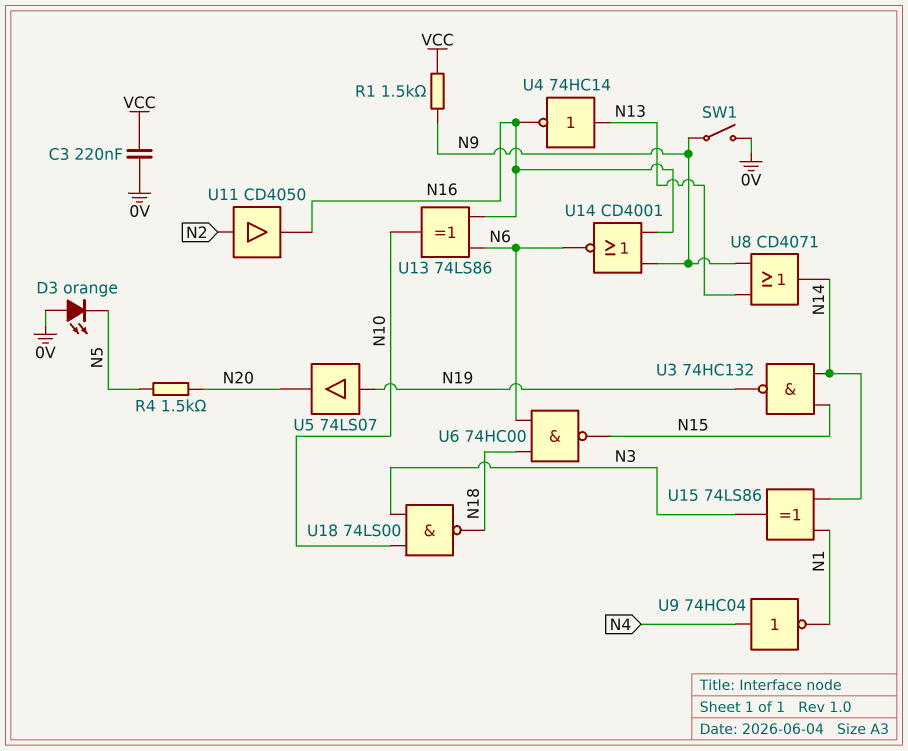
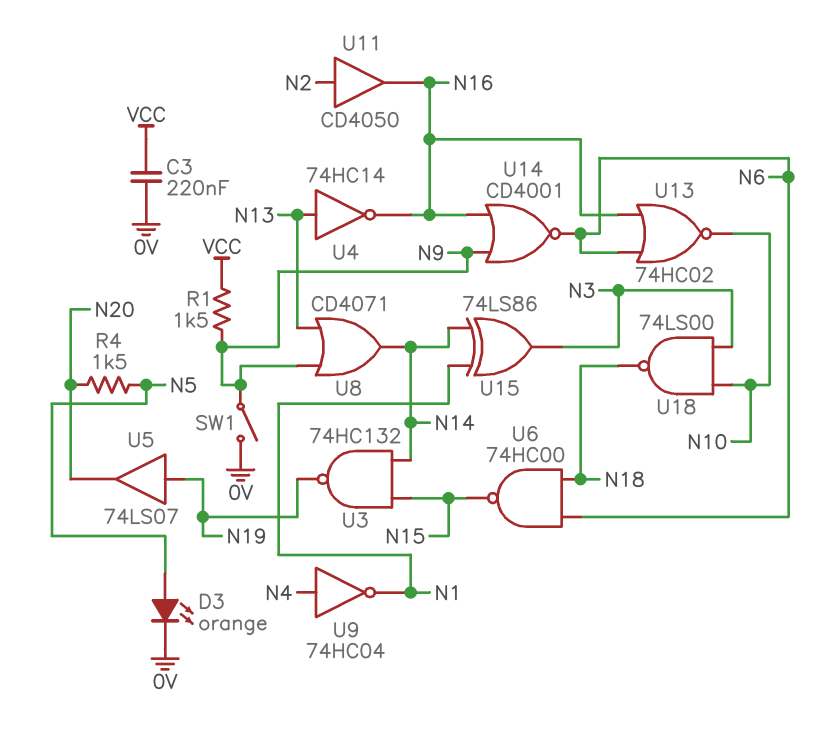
D3: LED orange (A 0V, K N5) -> LED orange (A N5, K 0V)
U13: XOR 74LS86 (in N6, in N16, out N10) -> NOR 74HC02 (in N6, in N16, out N10)

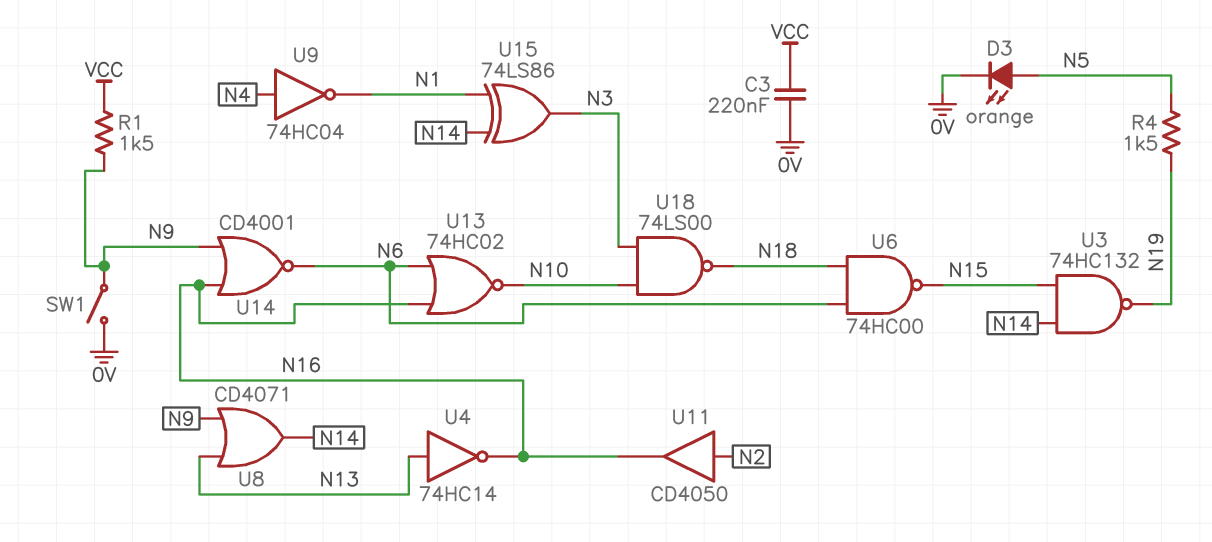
R4: 1.5k (N5, N20) -> 1.5k (N5, N19)
U5: buffer 74LS07 (in N19, out N20) -> none

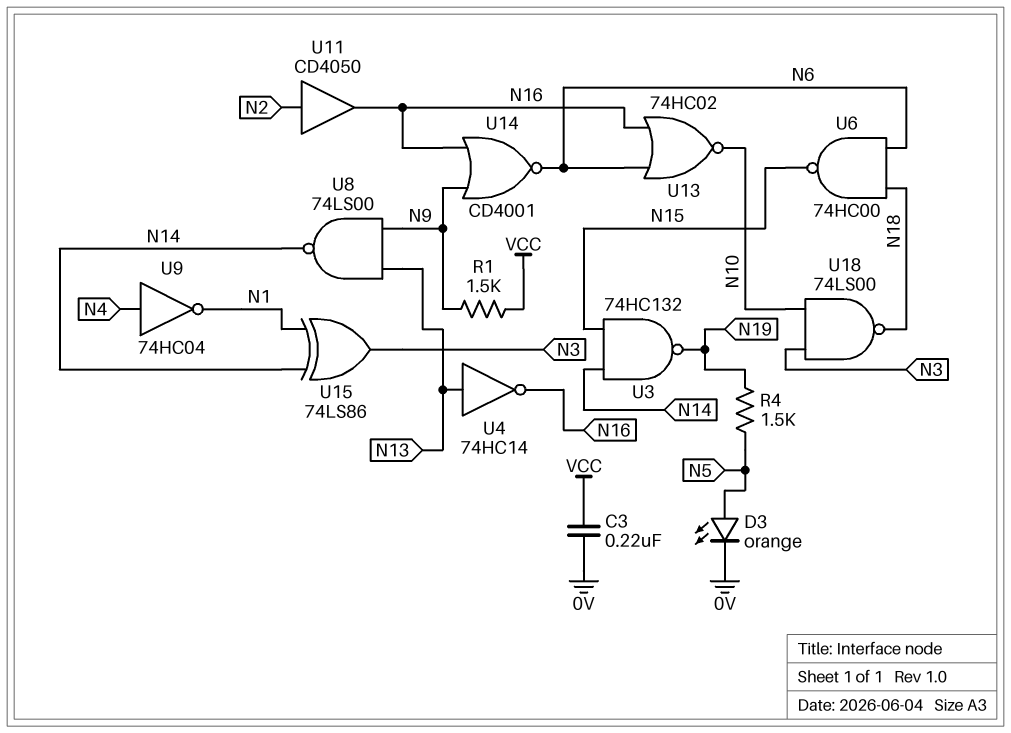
SW1: switch (0V, N9) -> none
U8: OR CD4071 (in N9, in N13, out N14) -> NAND 74LS00 (in N9, in N13, out N14)

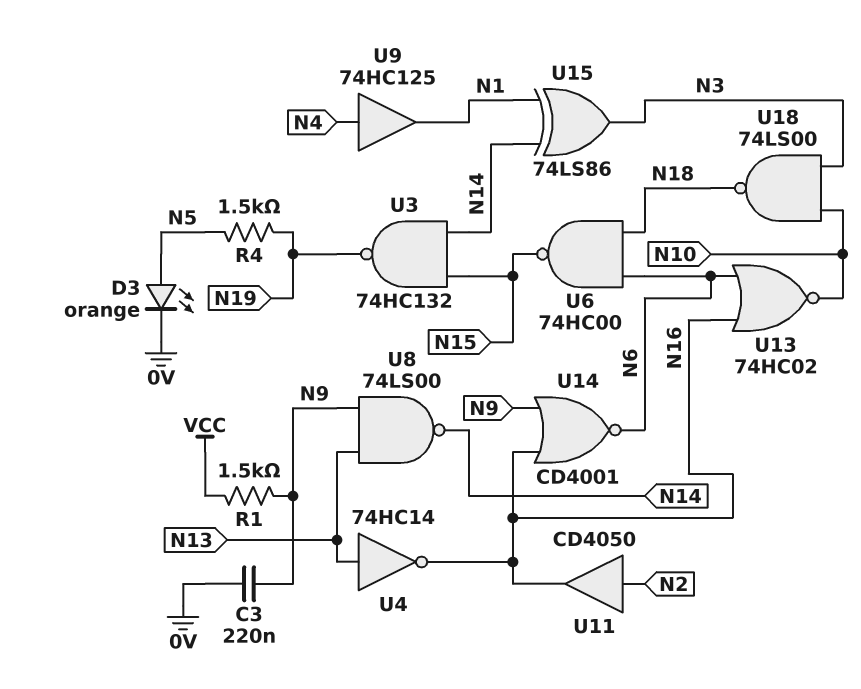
C3: 220nF (0V, VCC) -> 220nF (0V, N9)
U9: NOT 74HC04 (in N4, out N1) -> buffer 74HC125 (in N4, out N1)

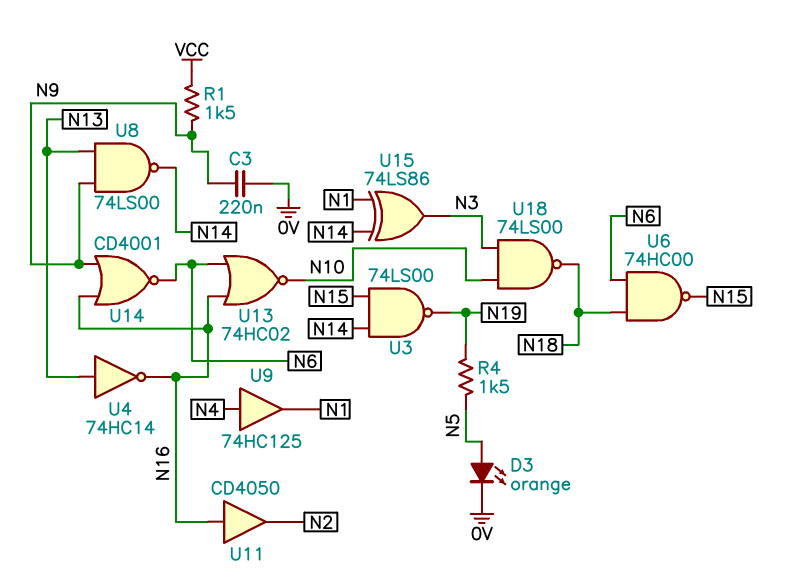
U3: NAND 74HC132 (in N14, in N15, out N19) -> NAND 74LS00 (in N14, in N15, out N19)
U11: buffer CD4050 (in N2, out N16) -> buffer CD4050 (in N16, out N2)

